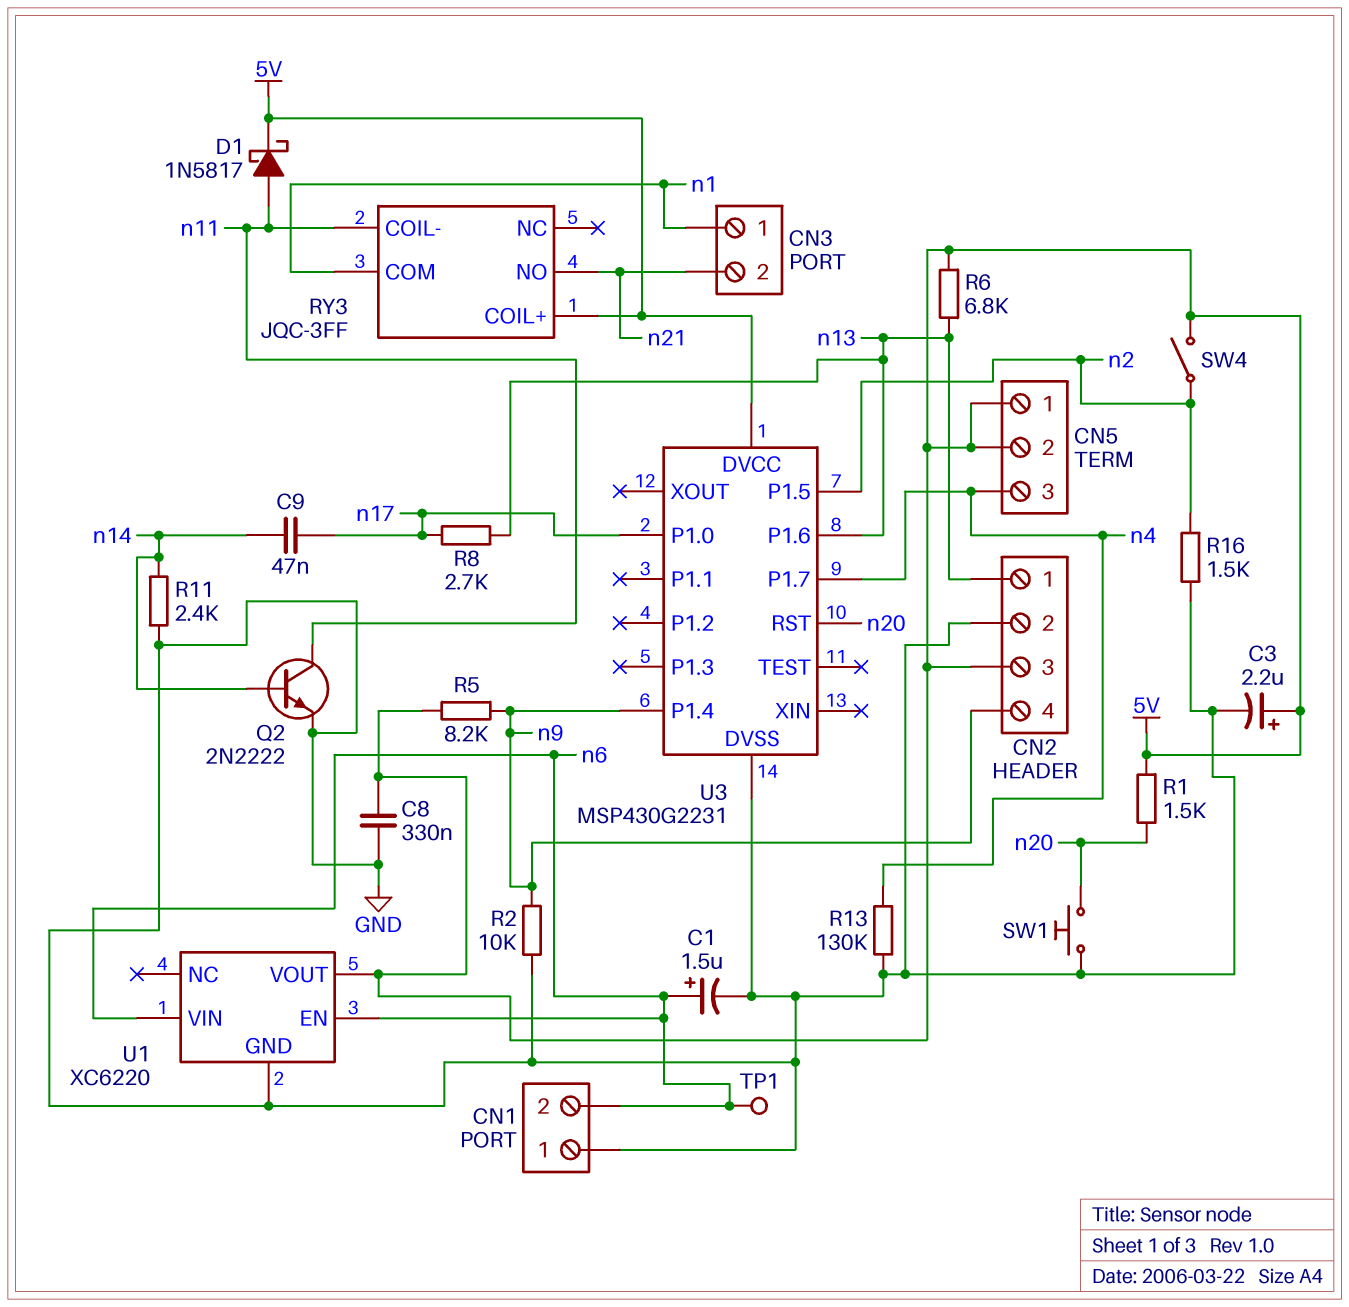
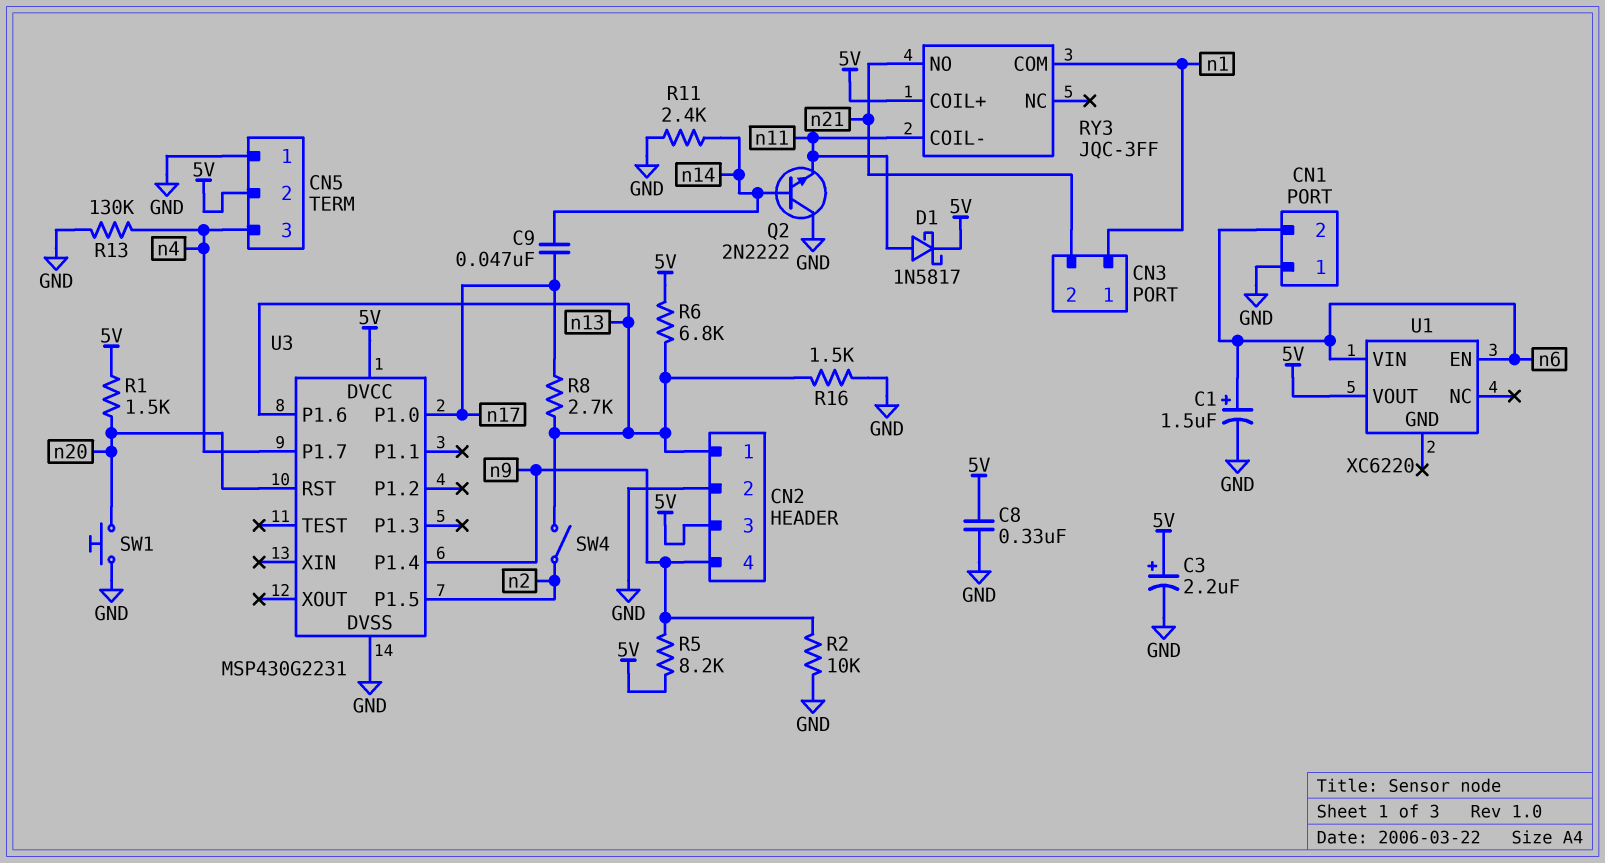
CN5 pin 1: 5V -> GND
Q2: NPN 2N2222 (B n14, C n11, E GND) -> NPN 2N2222 (B n14, C GND, E n11)
R16: 1.5k (GND, n2) -> 1.5k (GND, n13)
SW4: switch (5V, n2) -> switch (n2, n13)
TP1: test point (n6) -> none
U1 pin GND: GND -> none

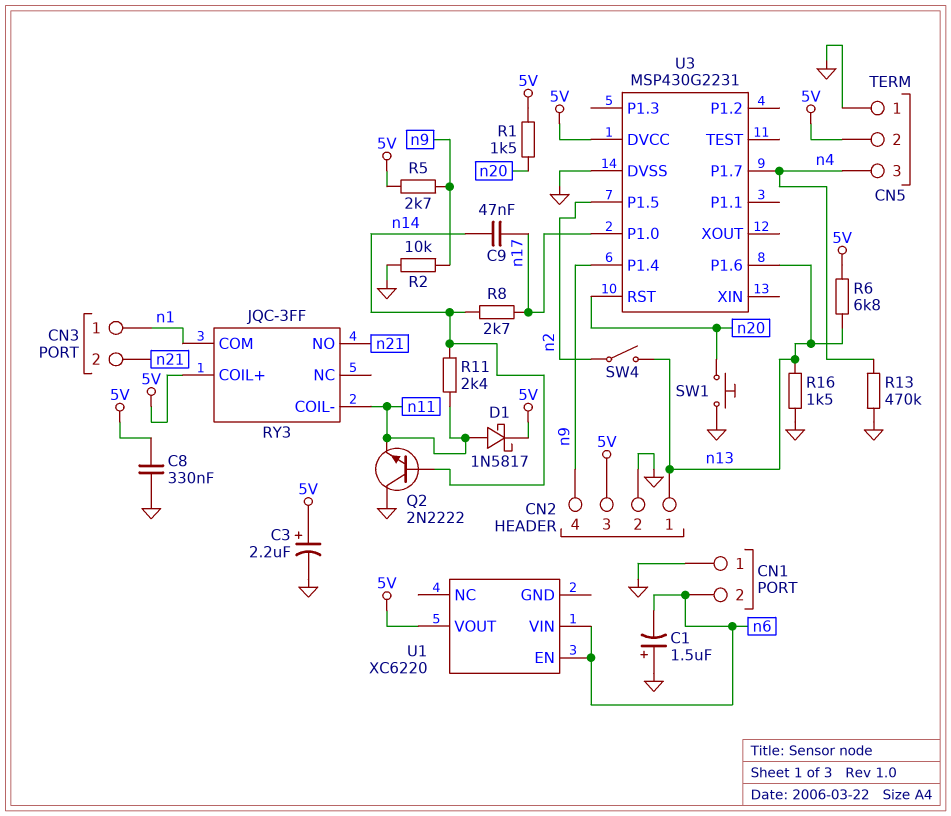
C1: 1.5uF (plus n6, minus GND) -> 1.5uF (plus GND, minus n6)
R5: 8.2k (5V, n9) -> 2.7k (5V, n9)
R8: 2.7k (n13, n17) -> 2.7k (n14, n17)
R11: 2.4k (GND, n14) -> 2.4k (n11, n14)
R13: 130k (GND, n4) -> 470k (GND, n4)

